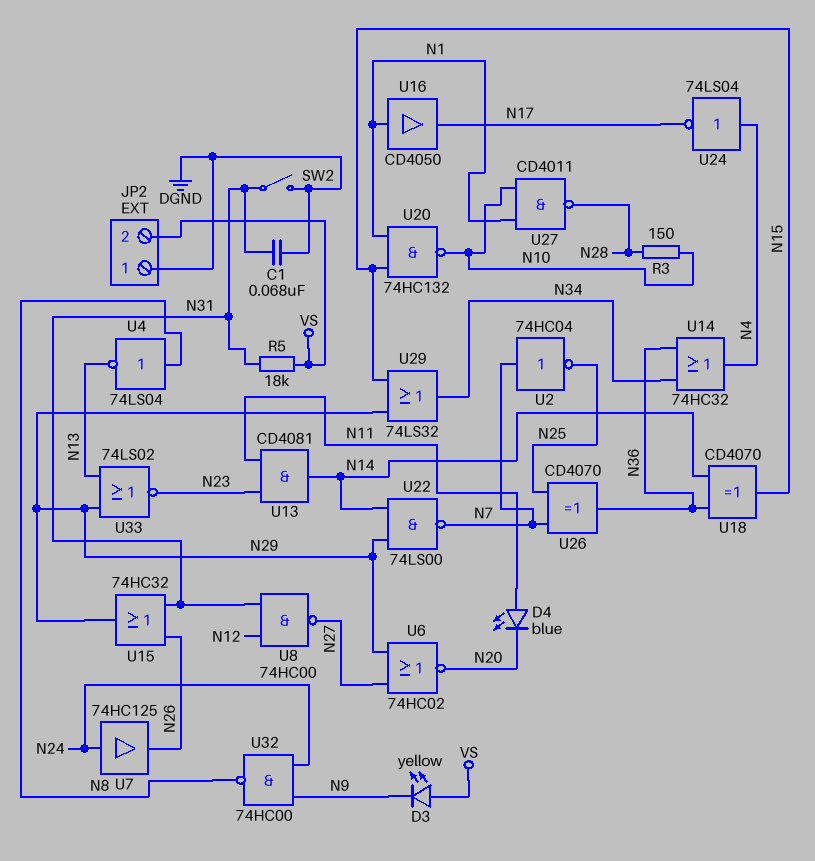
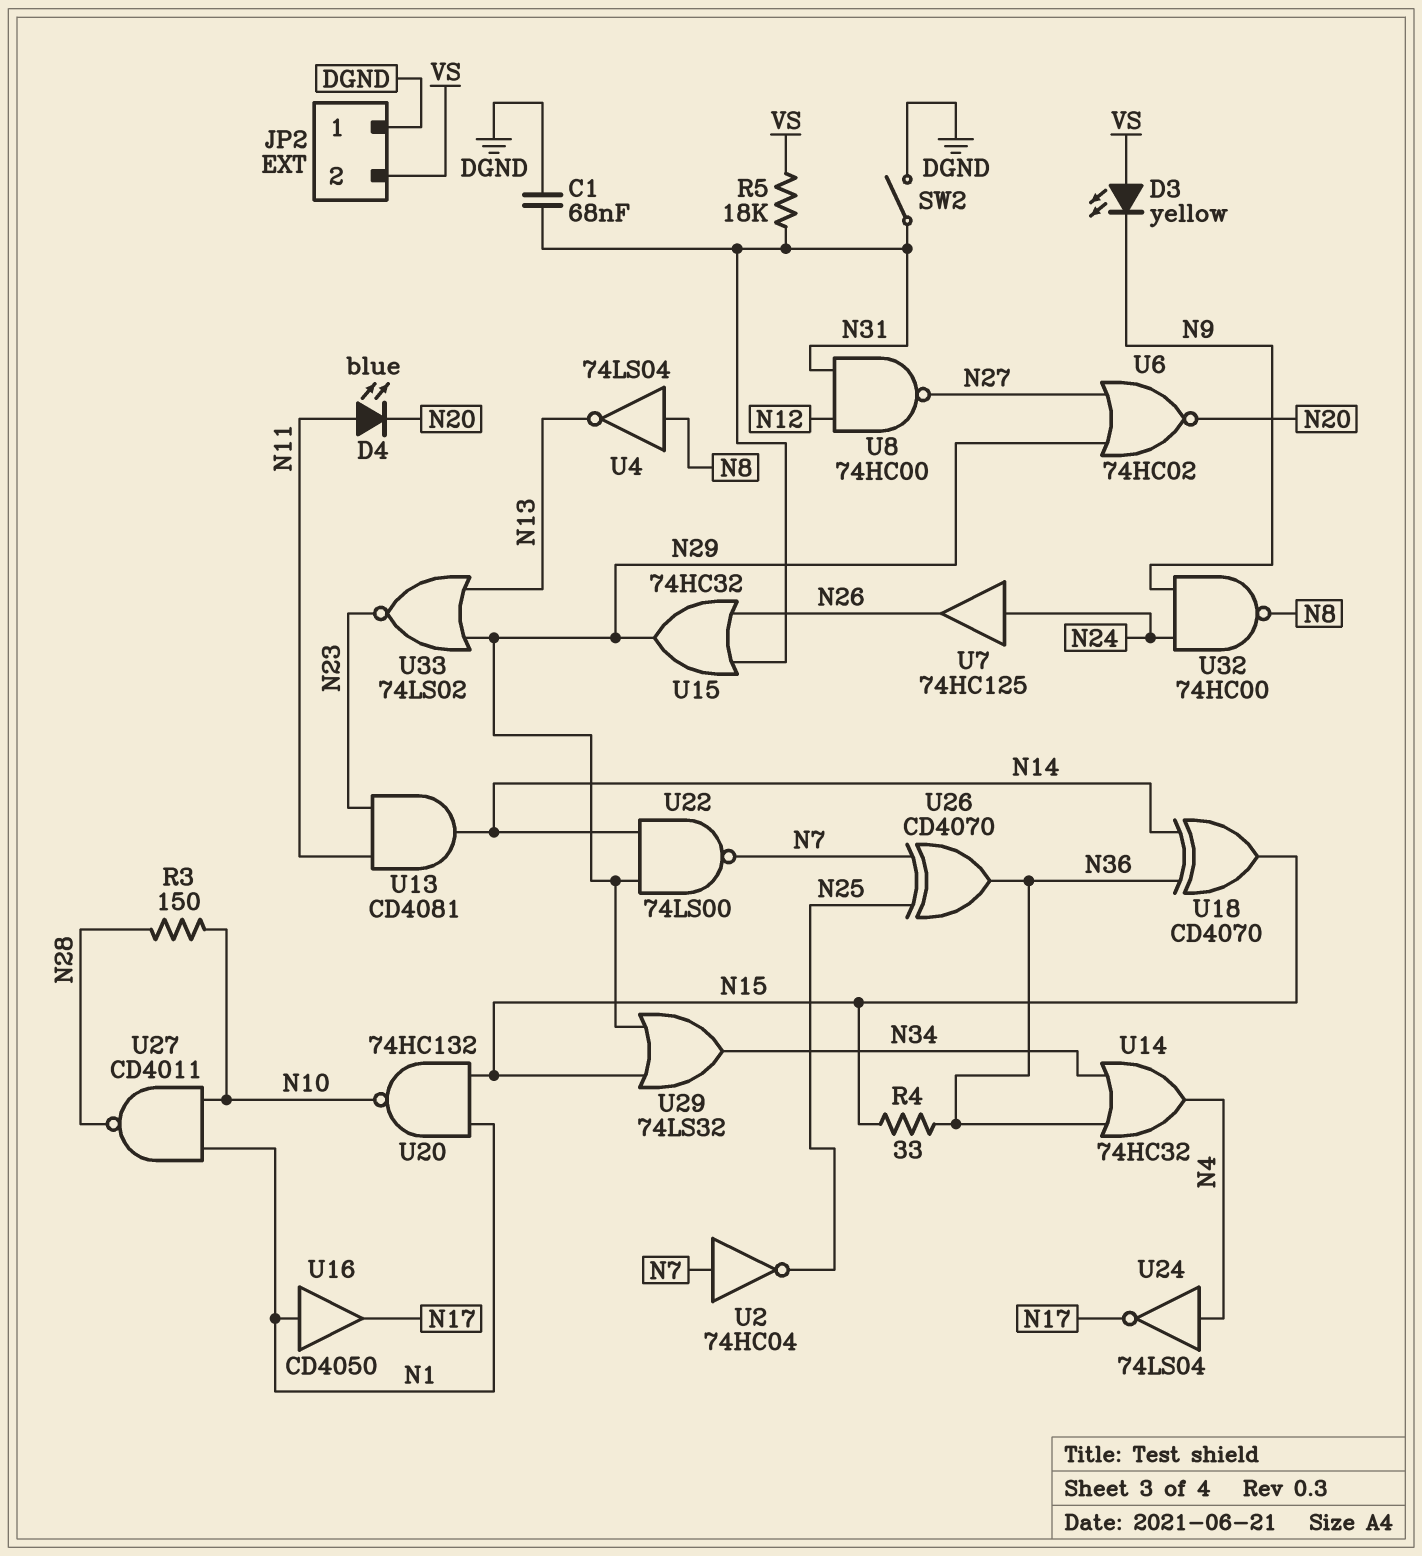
R4: none -> 33 (N15, N36)

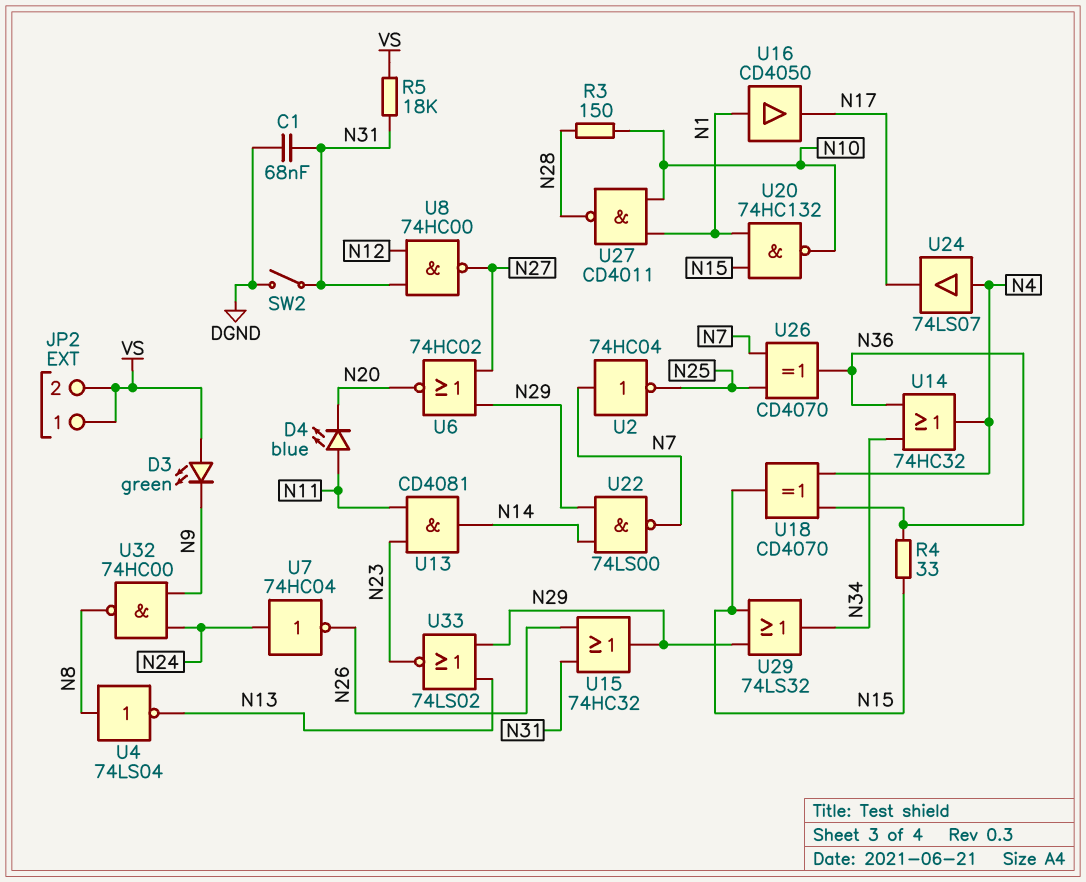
D3: LED yellow (A VS, K N9) -> LED green (A VS, K N9)
JP2 pin 1: DGND -> VS
U7: buffer 74HC125 (in N24, out N26) -> NOT 74HC04 (in N24, out N26)
U18: XOR CD4070 (in N14, in N36, out N15) -> XOR CD4070 (in N4, in N36, out N15)
U24: NOT 74LS04 (in N4, out N17) -> buffer 74LS07 (in N4, out N17)

